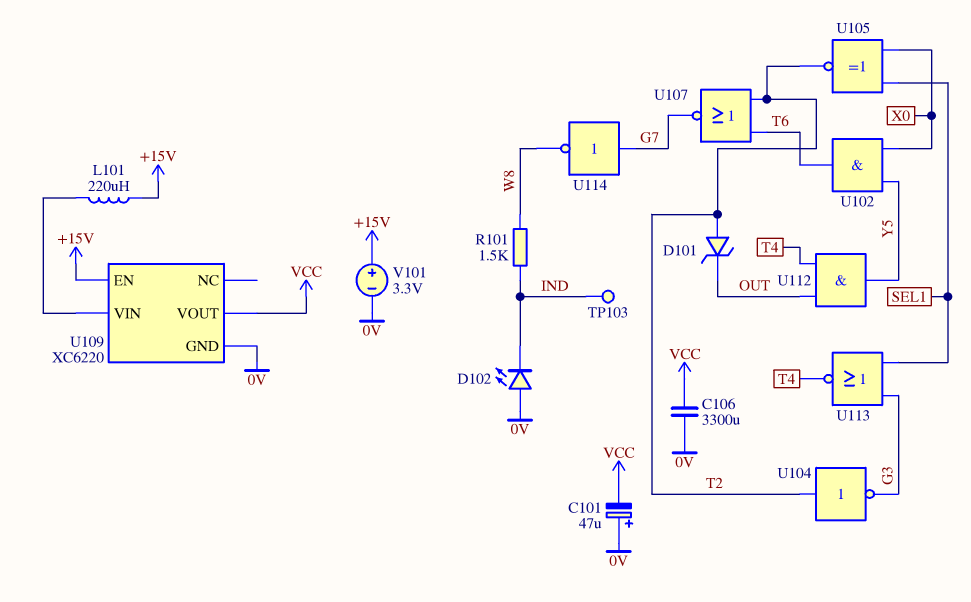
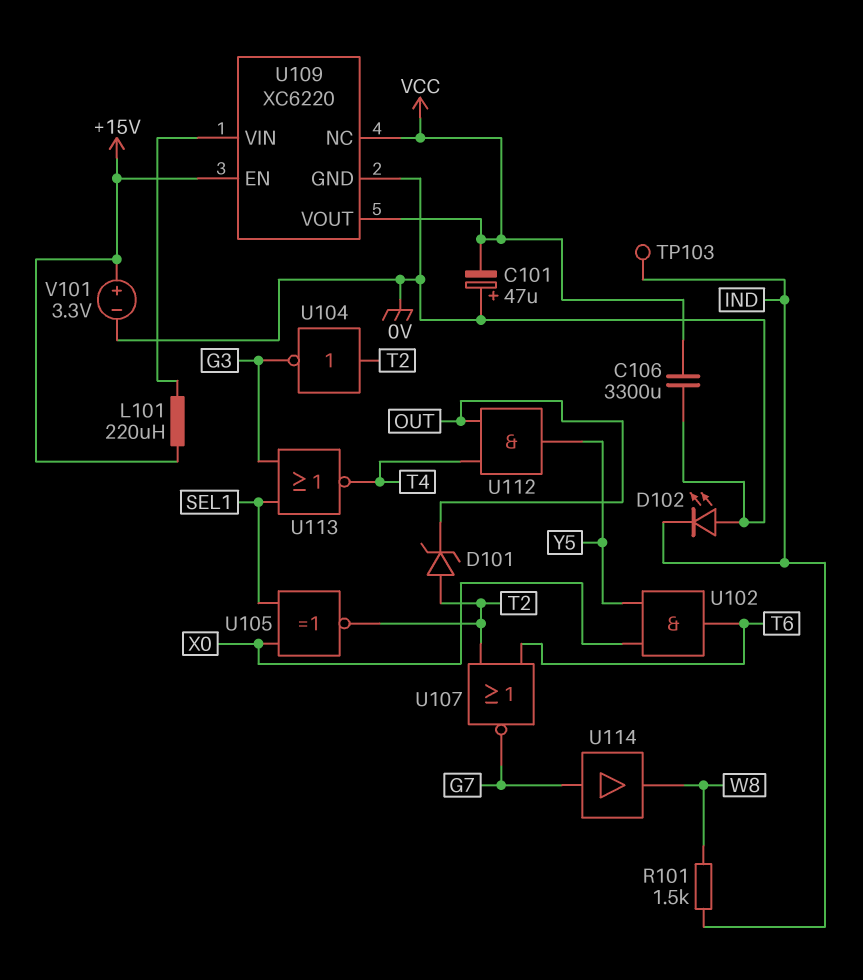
U109 pin NC: none -> VCC
U114: NOT (in G7, out W8) -> buffer (in G7, out W8)

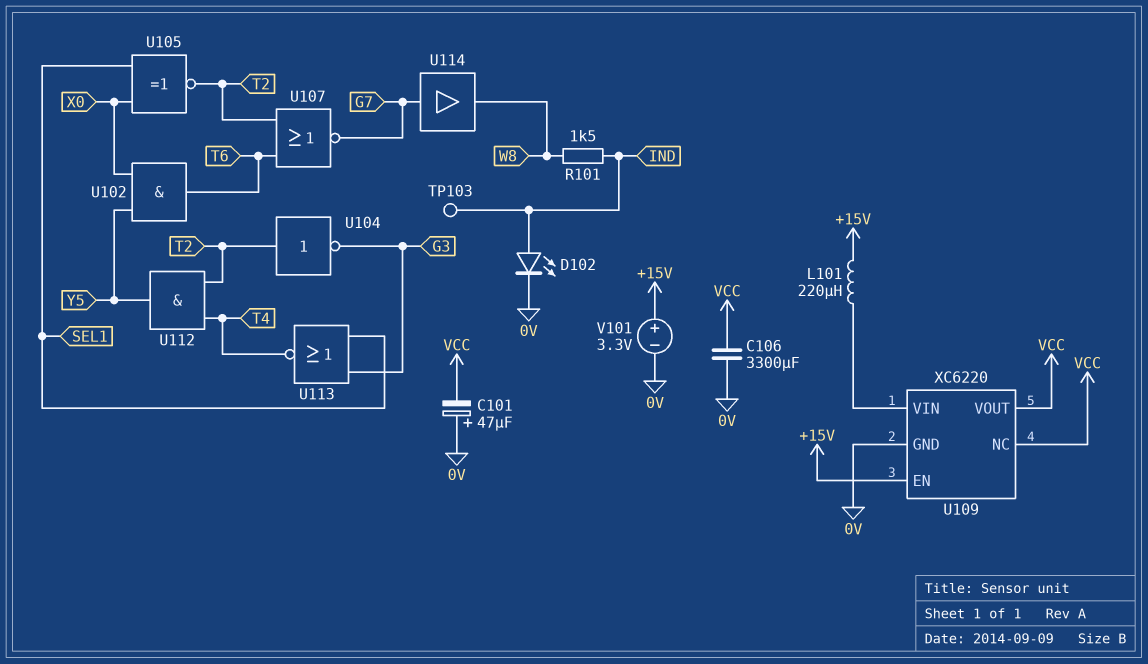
D101: zener (A T2, K OUT) -> none
D102: LED (A 0V, K IND) -> LED (A IND, K 0V)
U112: AND (in OUT, in T4, out Y5) -> AND (in T2, in T4, out Y5)

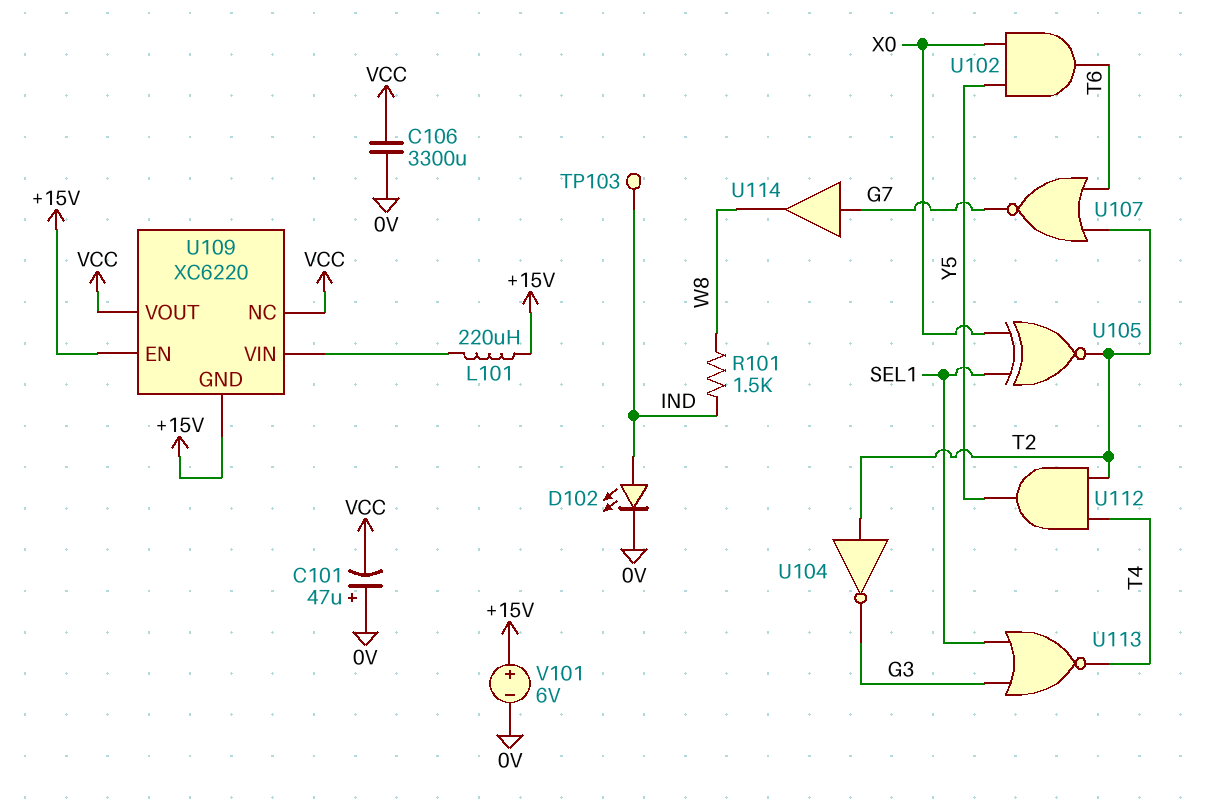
U109 pin GND: 0V -> +15V
V101: 3.3V (plus +15V, minus 0V) -> 6V (plus +15V, minus 0V)

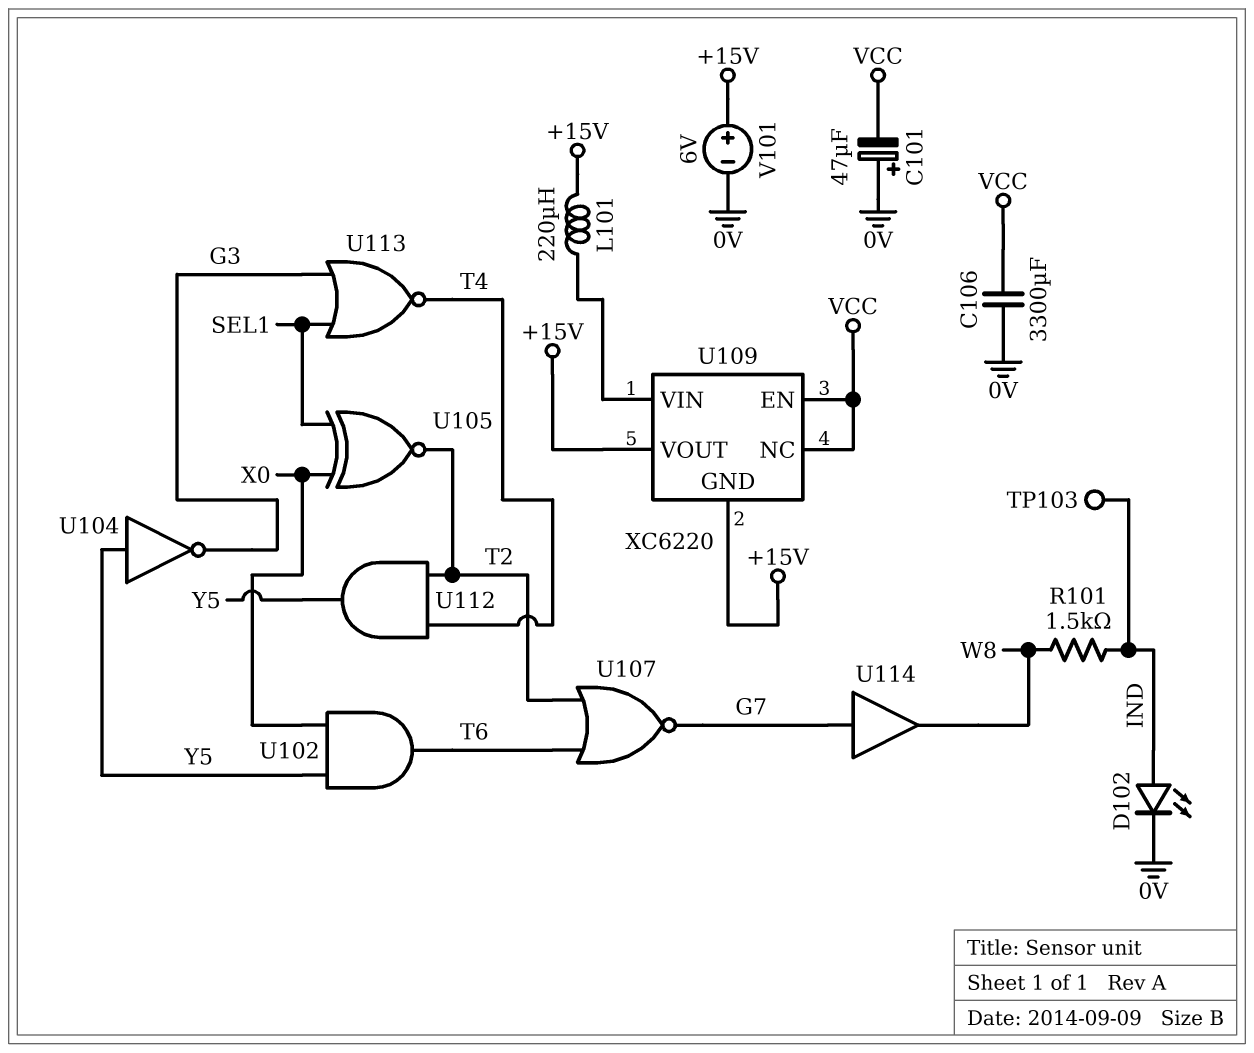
U104: NOT (in T2, out G3) -> NOT (in Y5, out G3)
U109 pin EN: +15V -> VCC
U109 pin VOUT: VCC -> +15V

